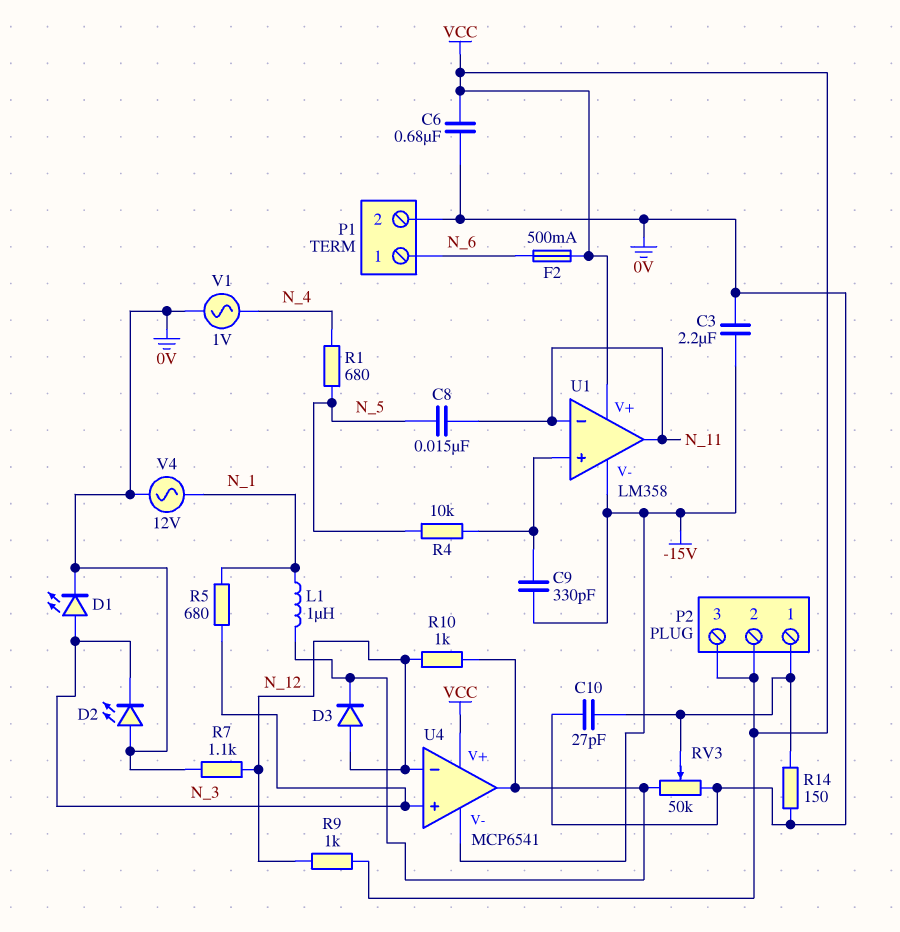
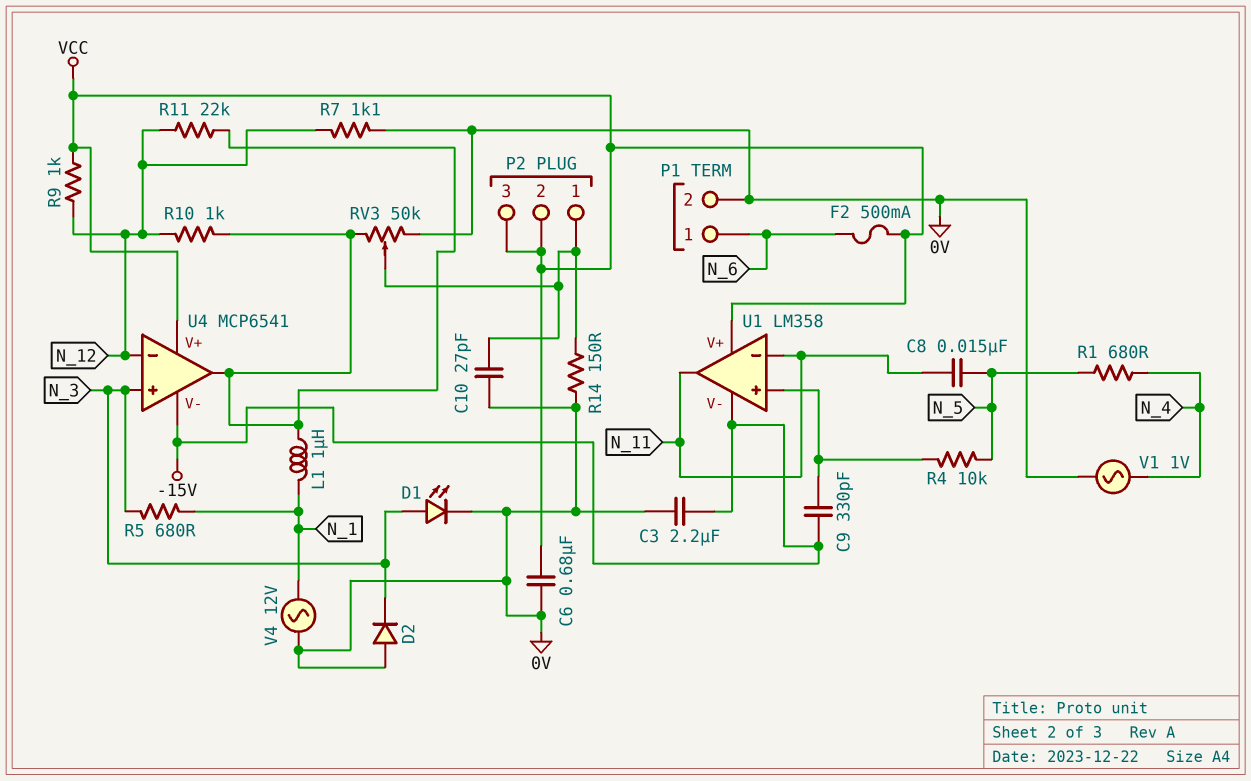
D2: LED (A 0V, K N_3) -> diode (A 0V, K N_3)
D3: diode (A N_12, K U4/out) -> none
R11: none -> 22k (N_12, U4/out)

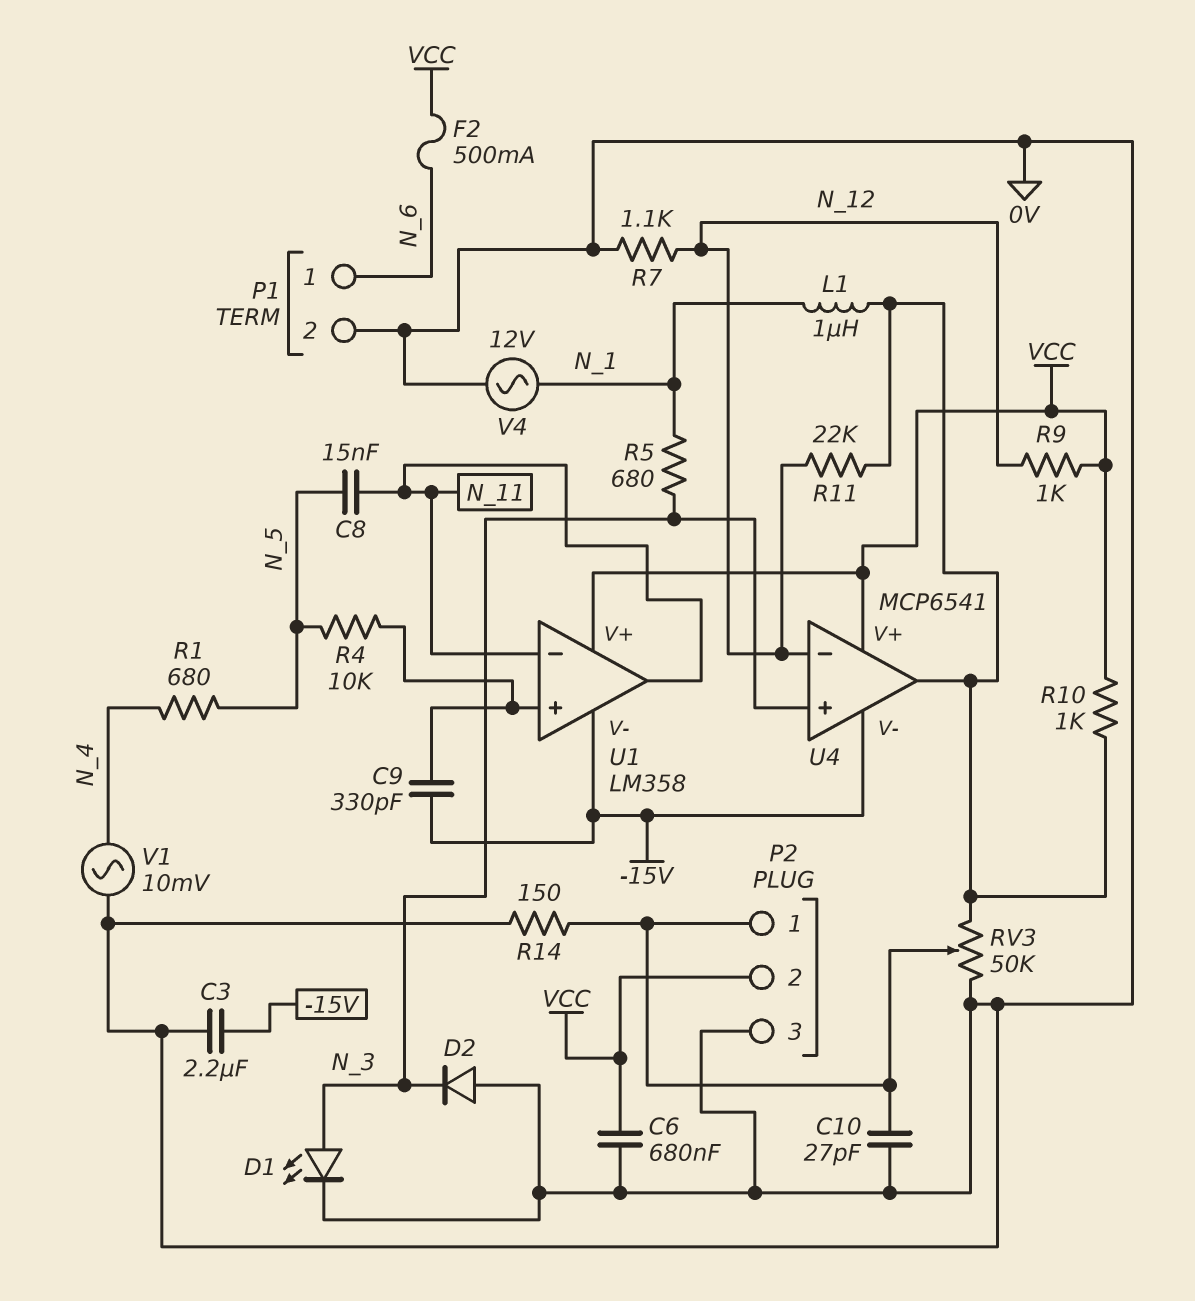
P2 pin 3: VCC -> 0V
R10: 1k (N_12, U4/out) -> 1k (U4/out, VCC)
V1: AC 1V (0V, N_4) -> AC 10mV (0V, N_4)

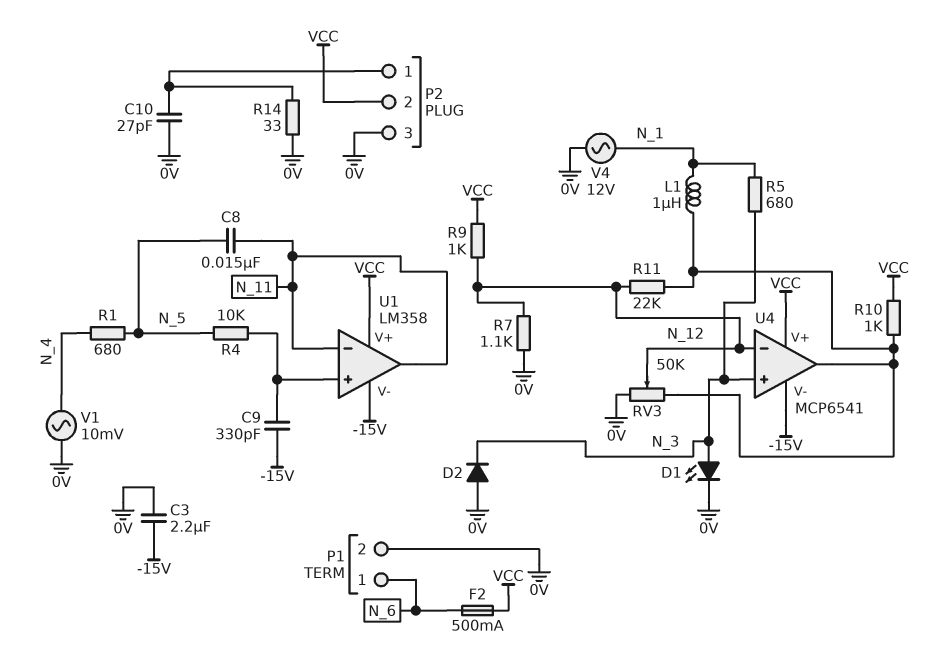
C6: 680nF (0V, VCC) -> none
R14: 150 (0V, P2/1) -> 33 (0V, P2/1)
RV3: 50k (0V, U4/out, wiper P2/1) -> 50k (0V, U4/out, wiper N_12)

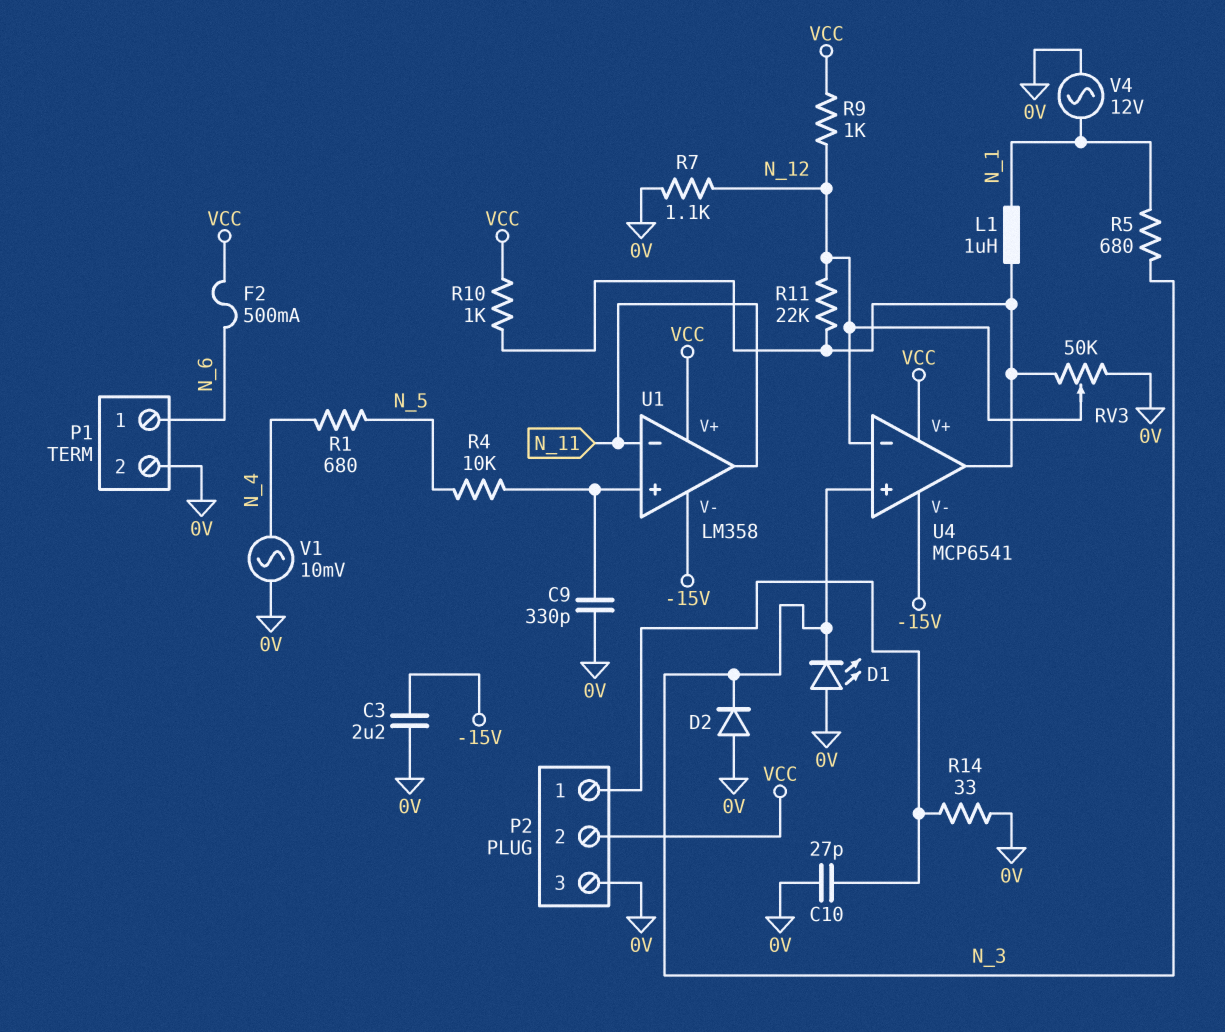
C8: 15nF (N_5, N_11) -> none
C9: 330pF (-15V, U1/in+) -> 330pF (0V, U1/in+)
D1: LED (A N_3, K 0V) -> LED (A 0V, K N_3)

